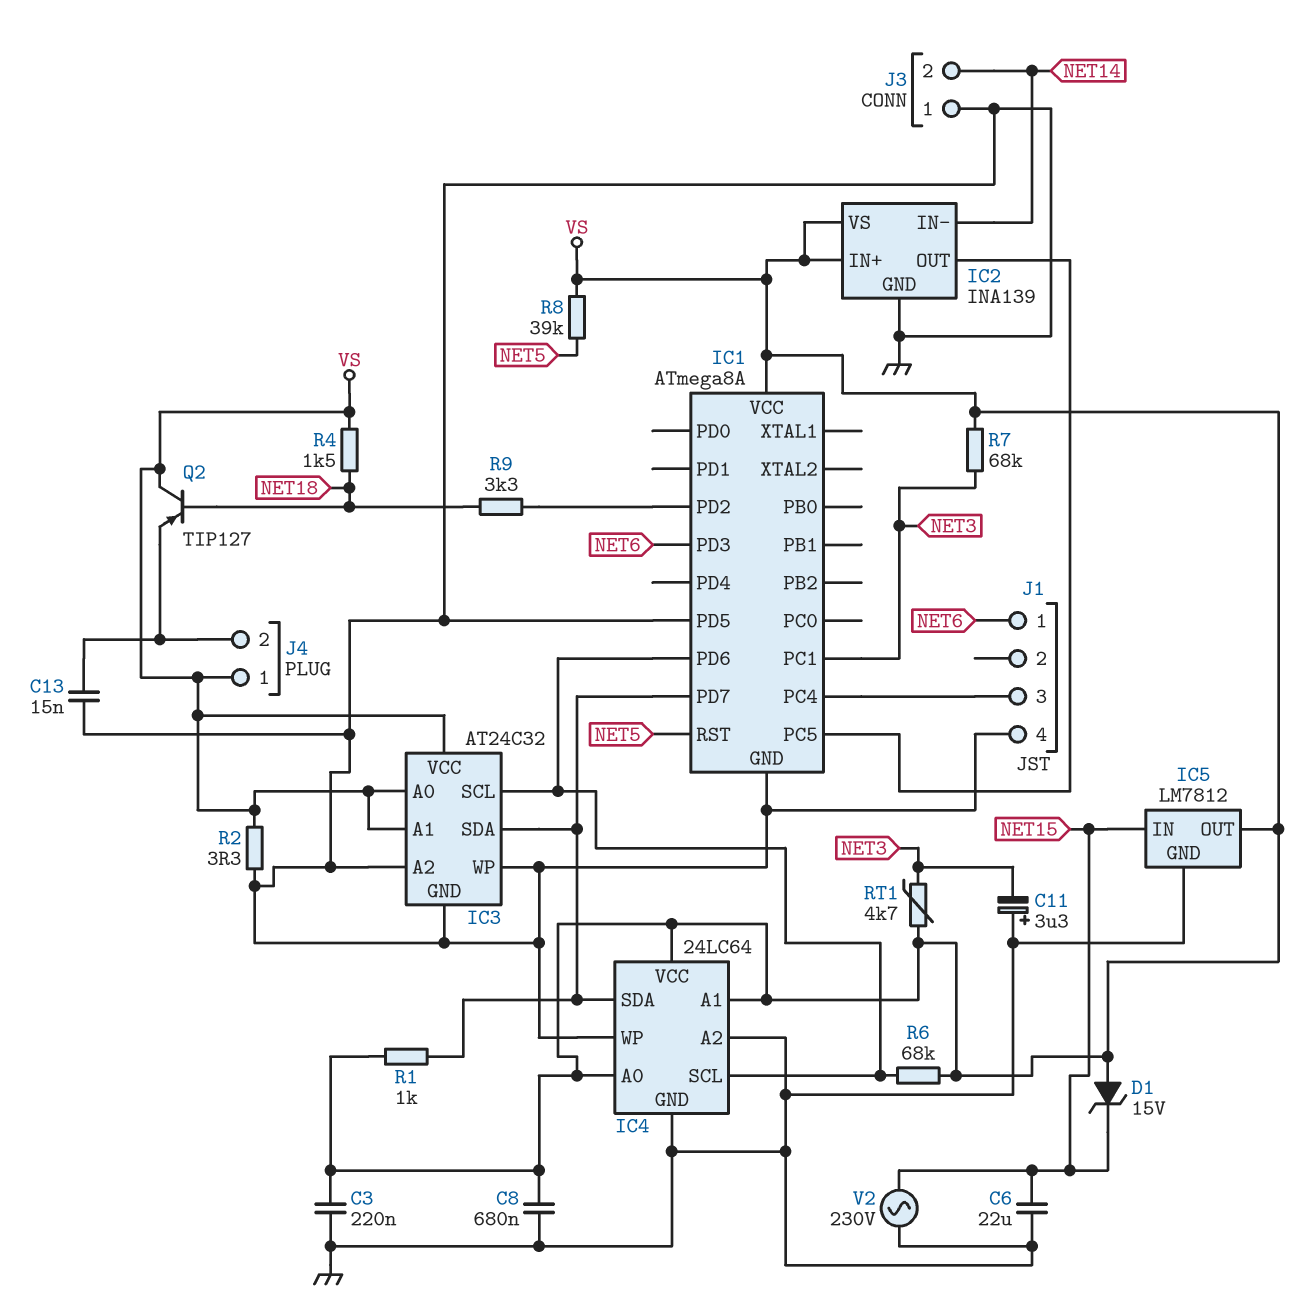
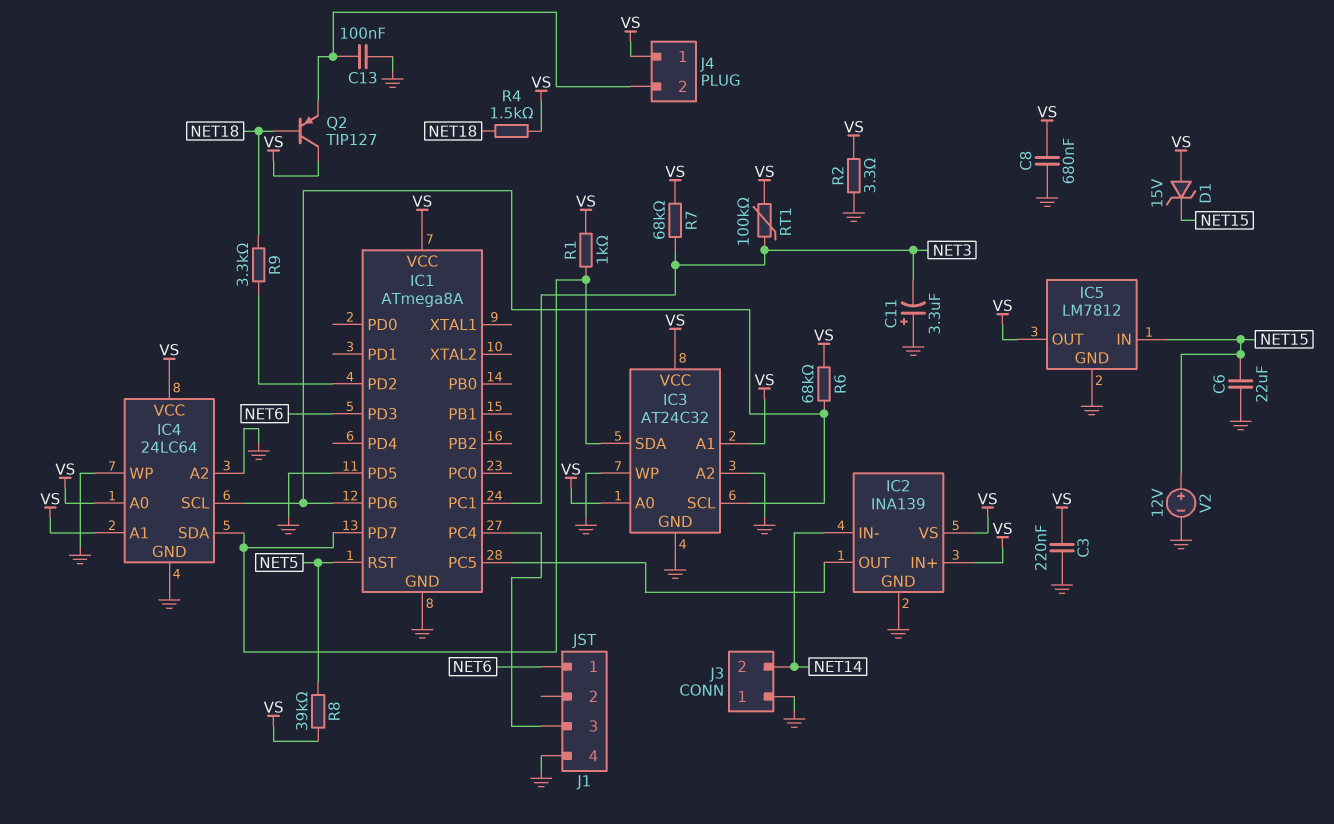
C13: 15nF (GND, J4/2) -> 100nF (GND, J4/2)
RT1: 4.7k (NET3, VS) -> 100k (NET3, VS)
V2: AC 230V (GND, NET15) -> 12V (plus NET15, minus GND)

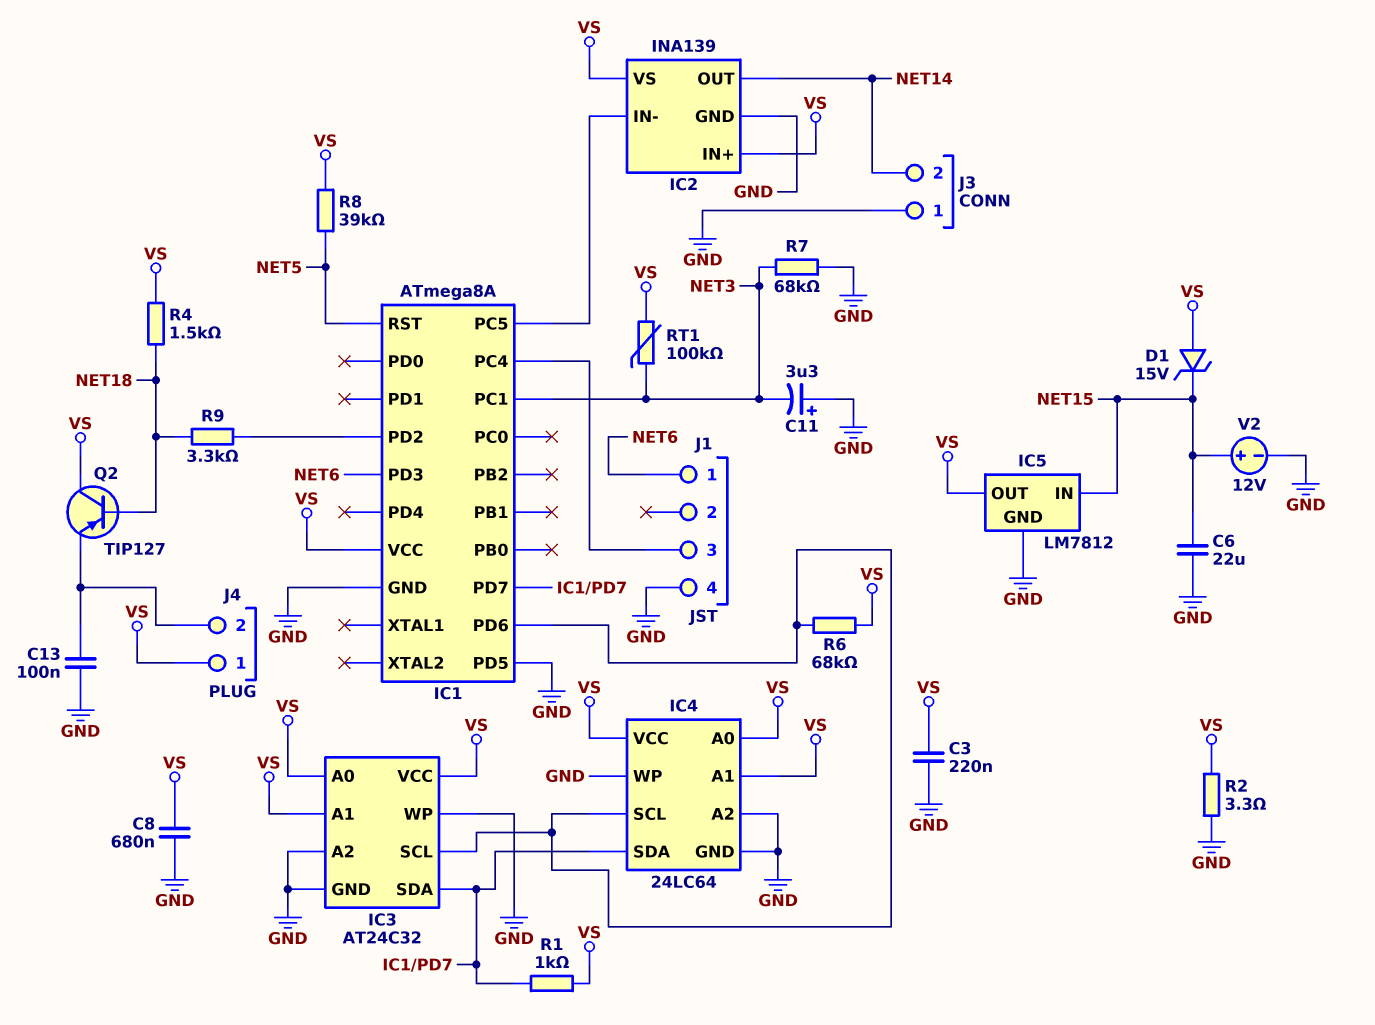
IC2 pin IN-: NET14 -> IC1/PC5
IC2 pin OUT: IC1/PC5 -> NET14
R7: 68k (NET3, VS) -> 68k (GND, NET3)

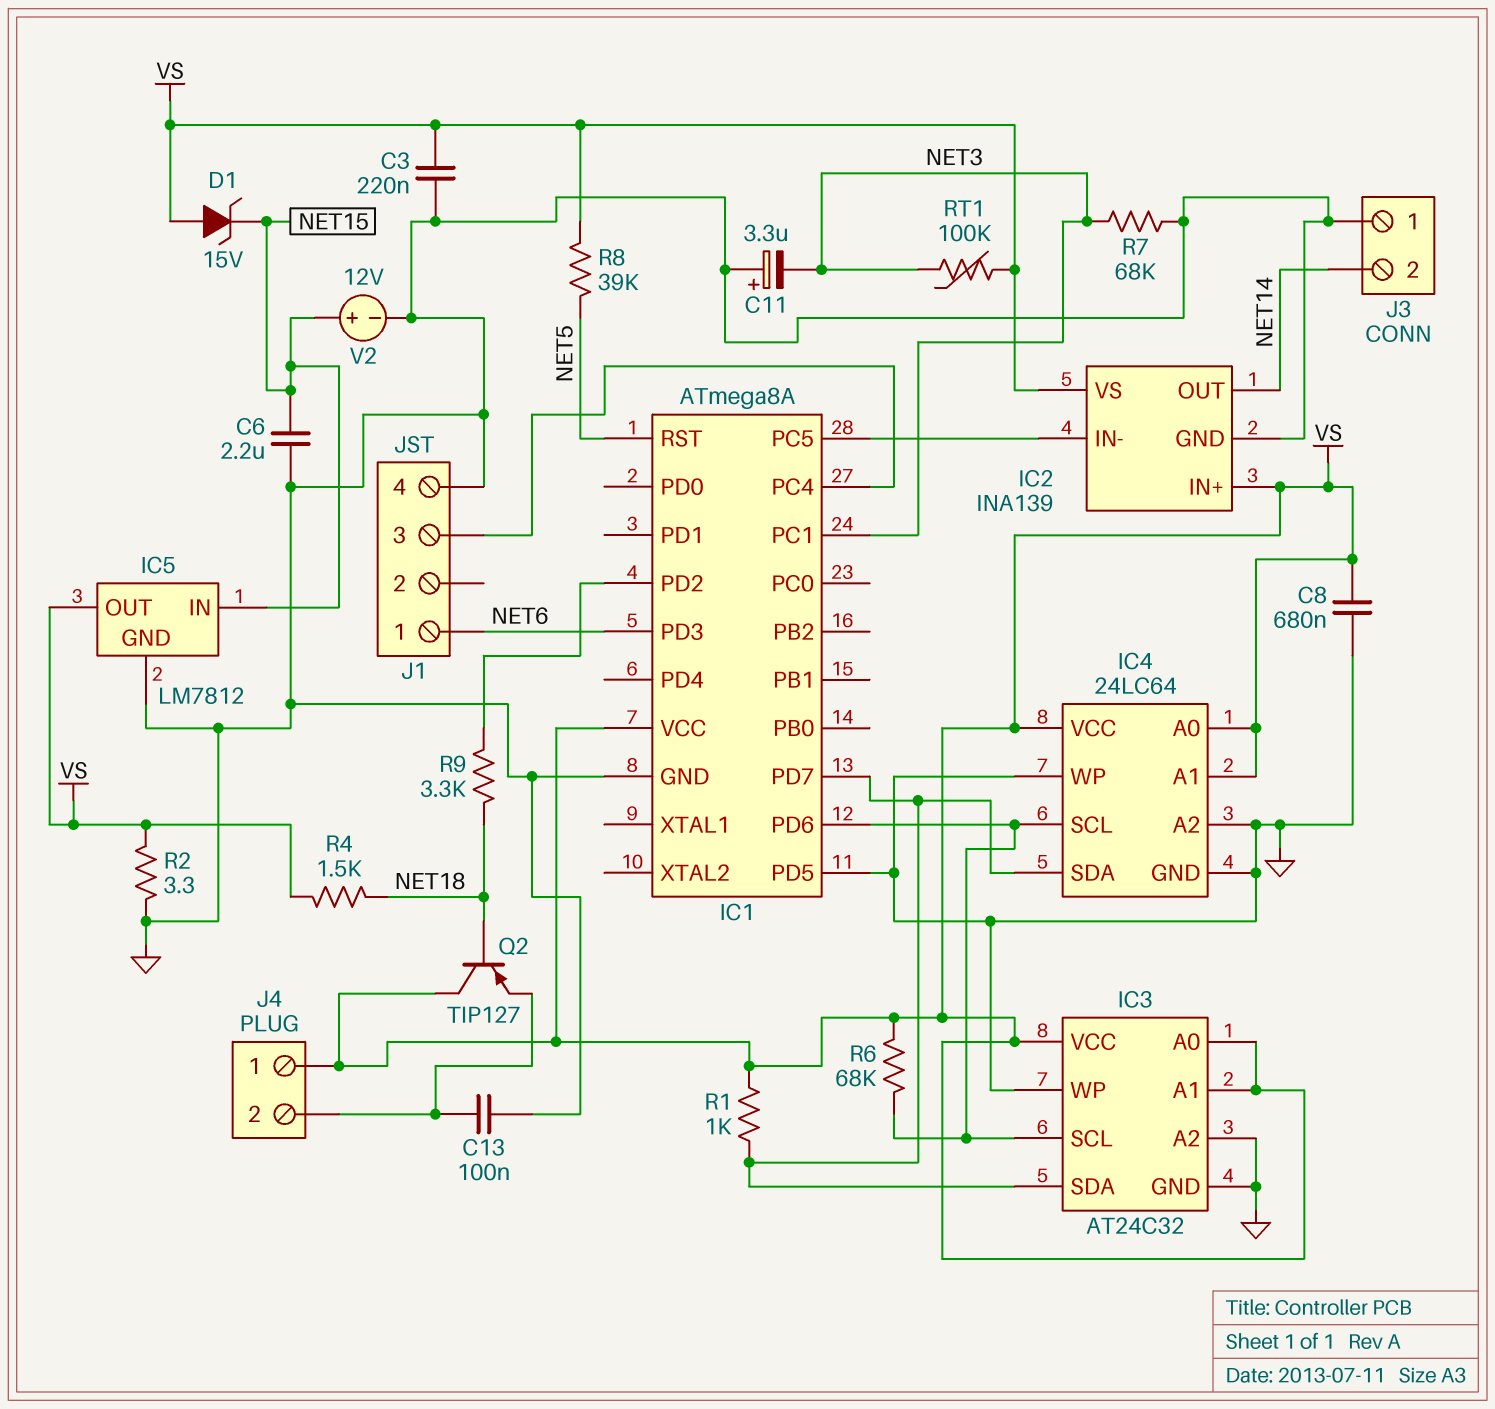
C6: 22uF (GND, NET15) -> 2.2uF (GND, NET15)

